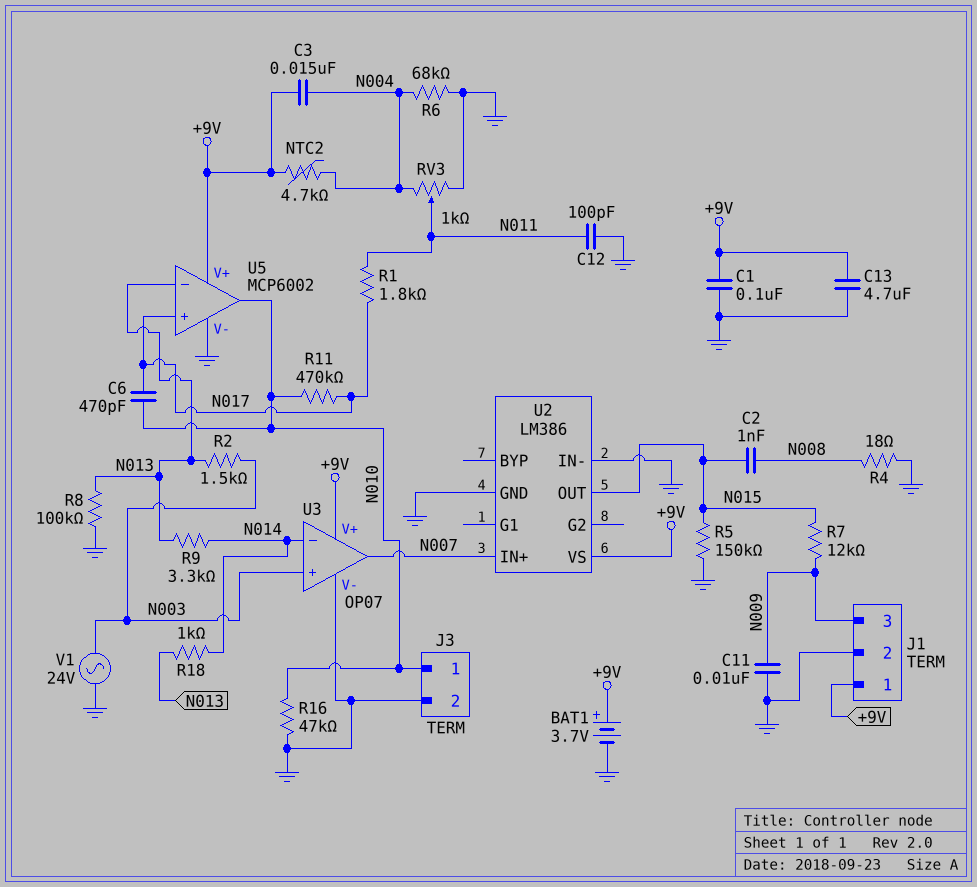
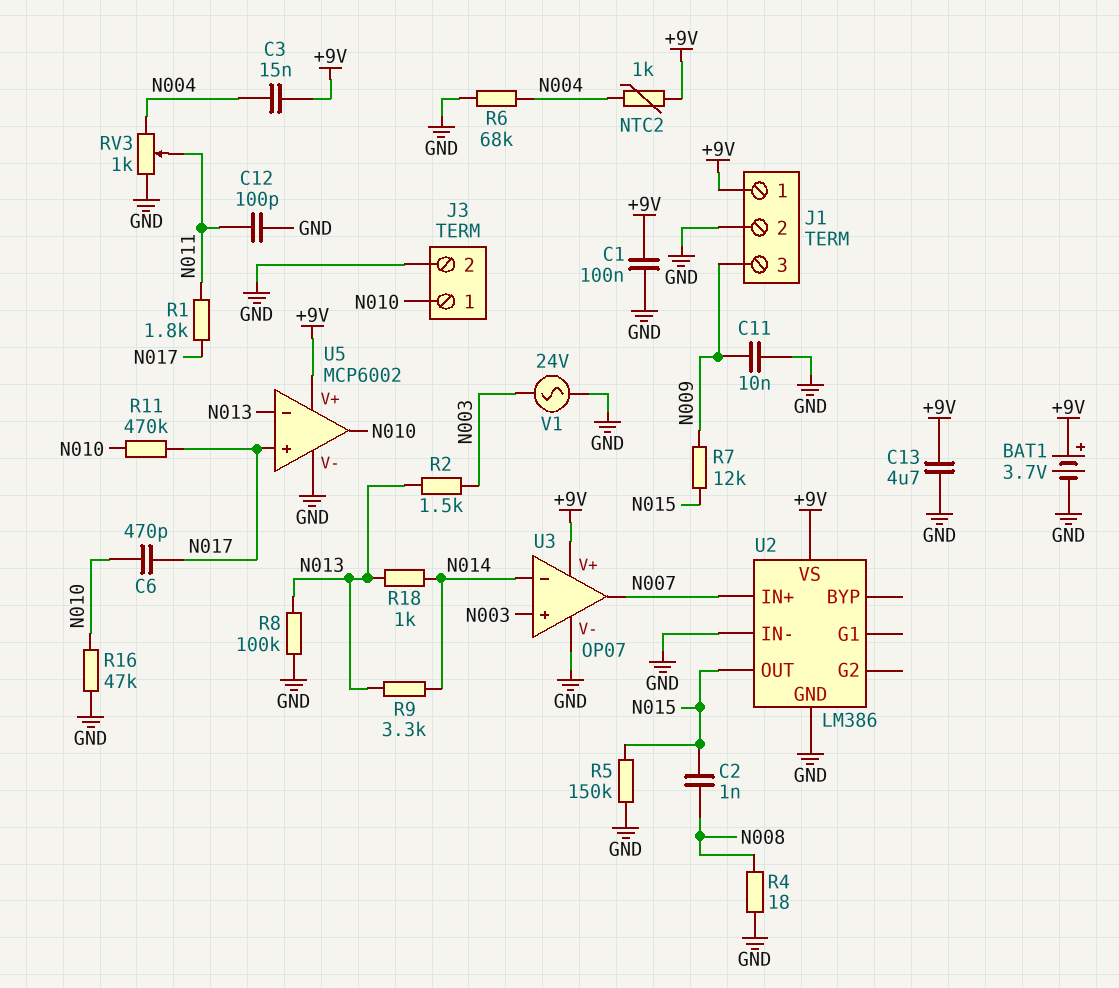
NTC2: 4.7k (+9V, N004) -> 1k (+9V, N004)

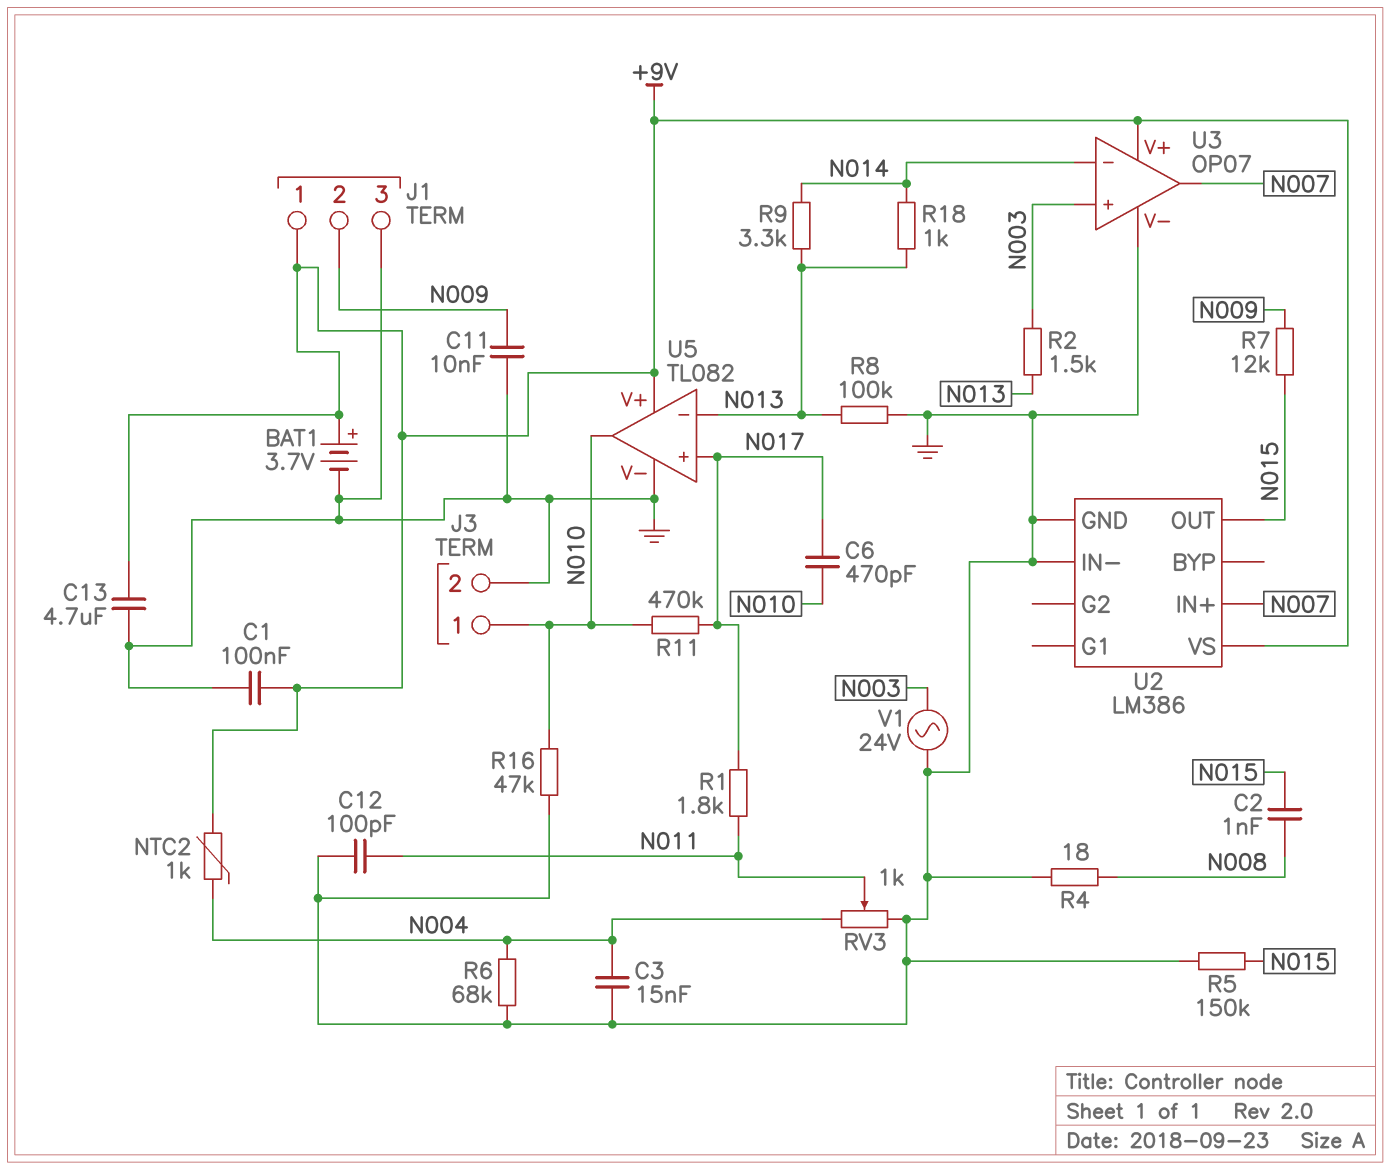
C3: 15nF (+9V, N004) -> 15nF (GND, N004)
J1 pin 2: GND -> N009
J1 pin 3: N009 -> GND
U5: MCP6002 -> TL082

